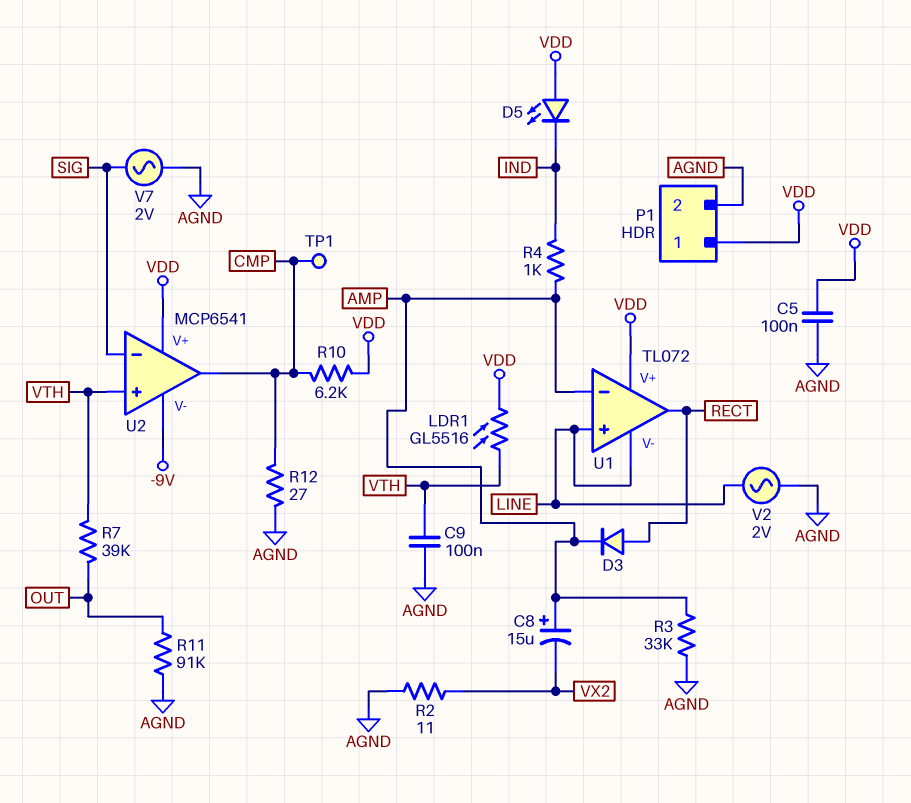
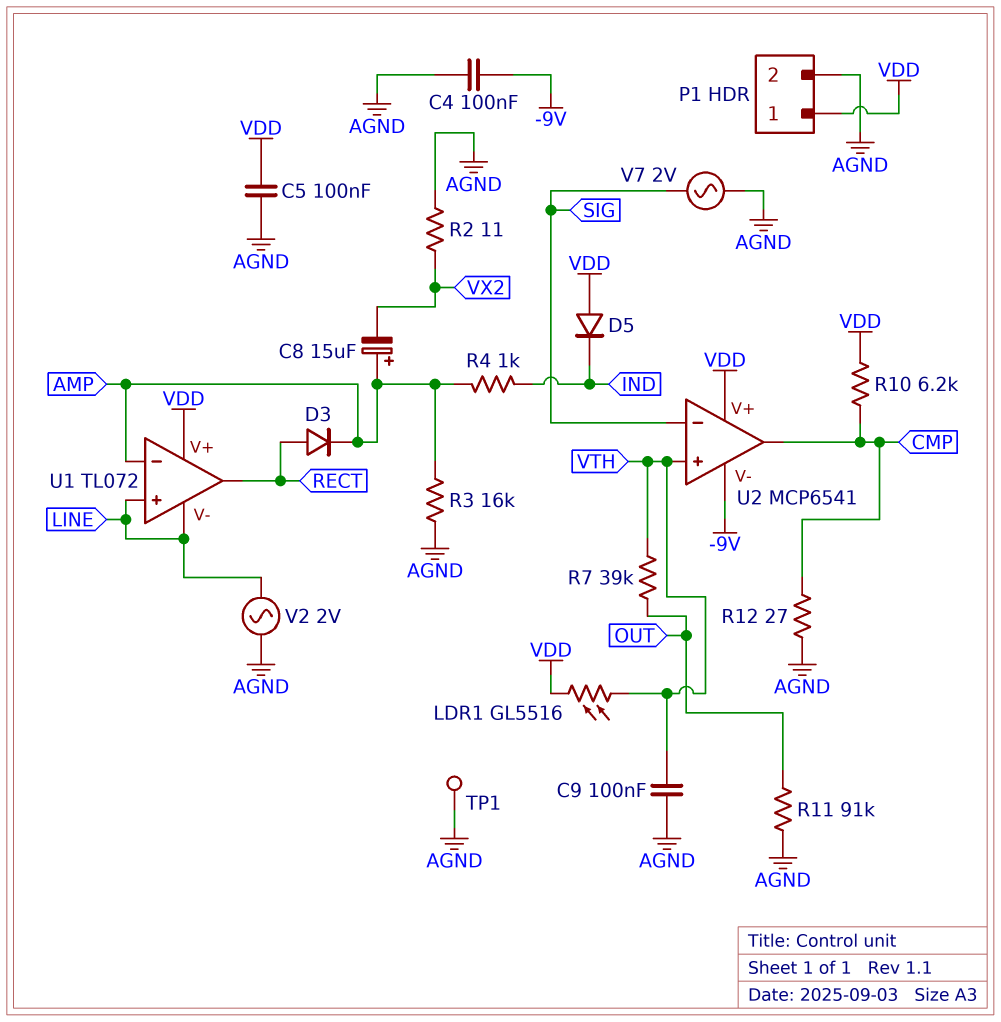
C4: none -> 100nF (-9V, AGND)
D5: LED (A VDD, K IND) -> diode (A VDD, K IND)
R3: 33k (AGND, AMP) -> 16k (AGND, AMP)
TP1: test point (CMP) -> test point (AGND)

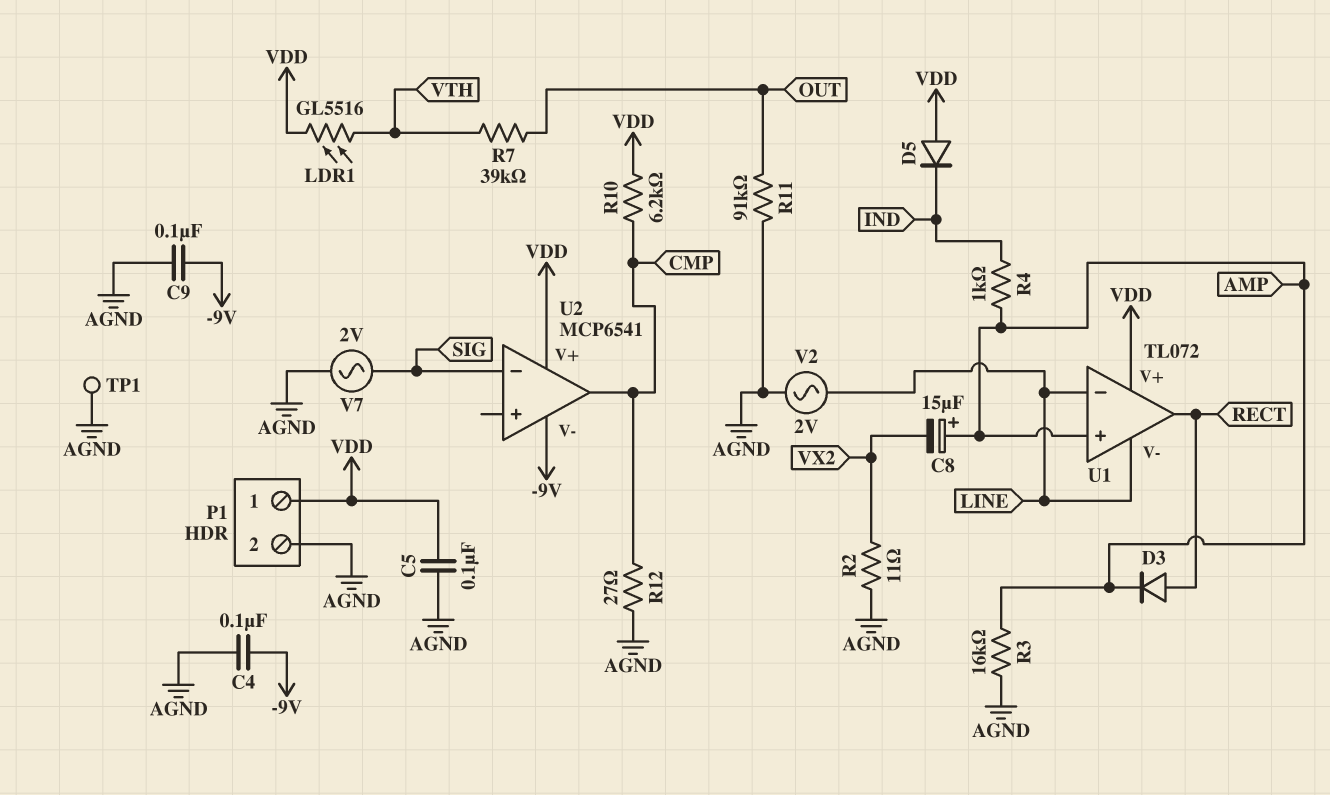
C9: 100nF (AGND, VTH) -> 100nF (-9V, AGND)
U1 pin in+: LINE -> AMP
U1 pin in-: AMP -> LINE
U2 pin in+: VTH -> none

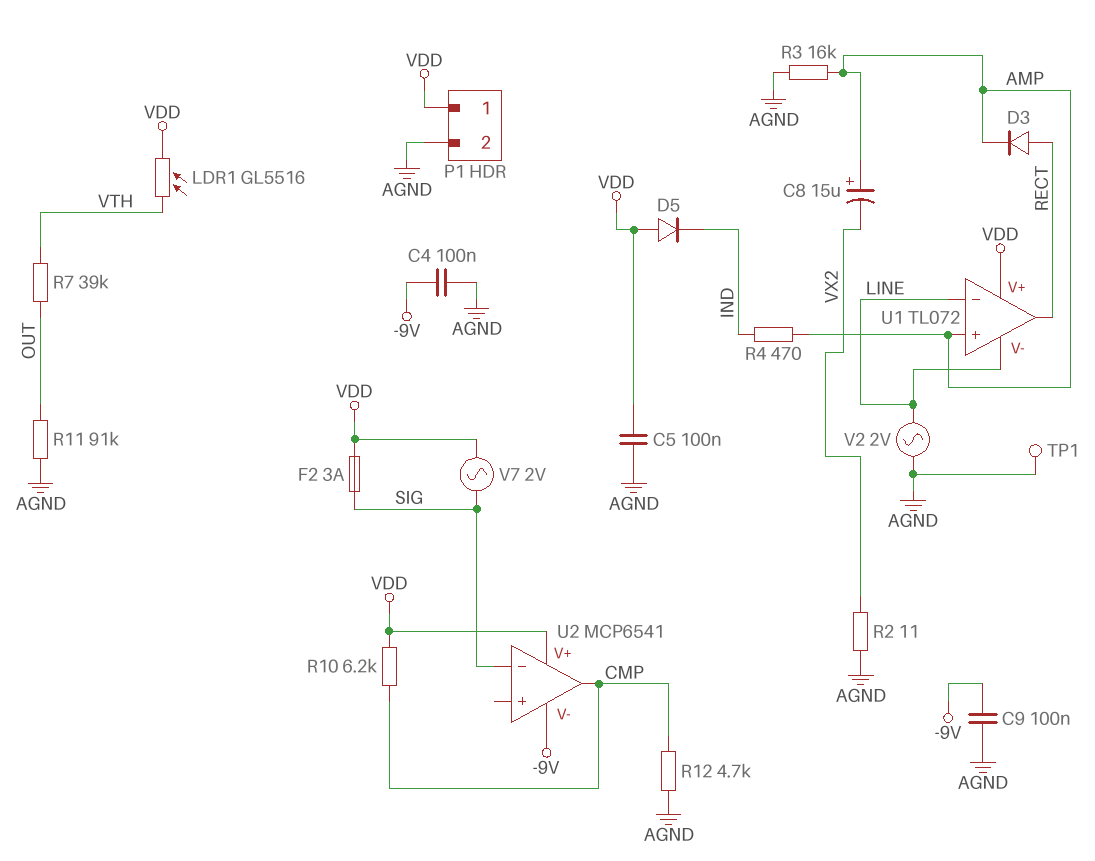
F2: none -> 3A (SIG, VDD)
R4: 1k (AMP, IND) -> 470 (AMP, IND)
R12: 27 (AGND, CMP) -> 4.7k (AGND, CMP)
V7: AC 2V (AGND, SIG) -> AC 2V (SIG, VDD)

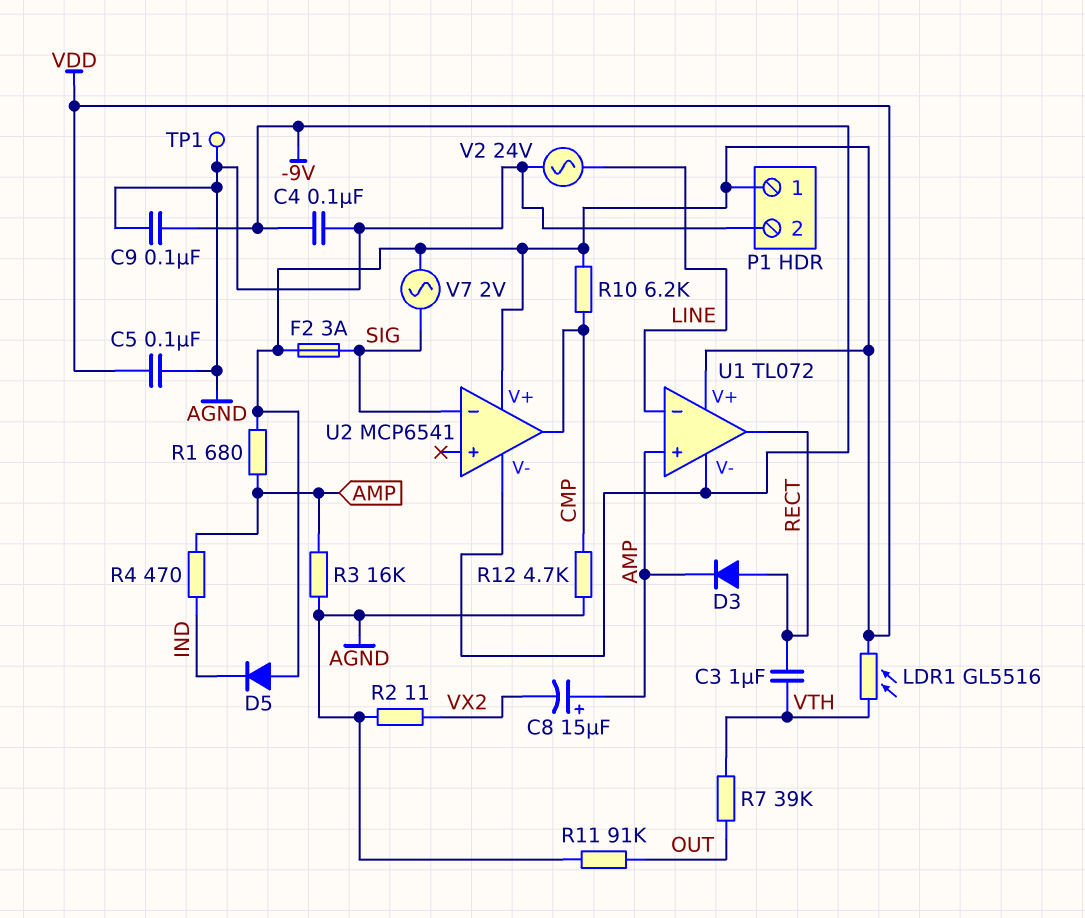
C3: none -> 1uF (RECT, VTH)
R1: none -> 680 (AMP, VDD)
U1 pin V-: LINE -> -9V
V2: AC 2V (AGND, LINE) -> AC 24V (AGND, LINE)

